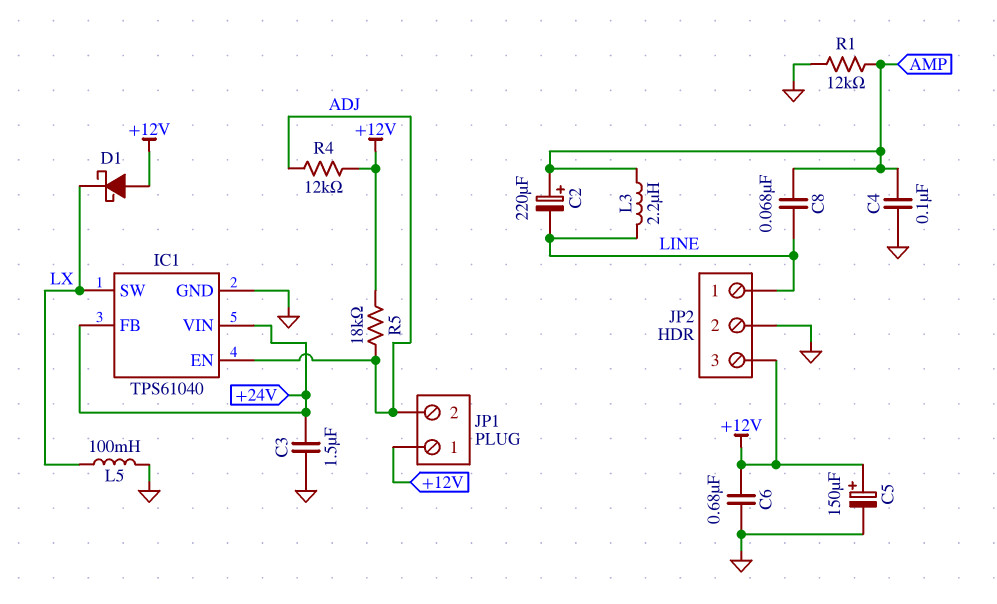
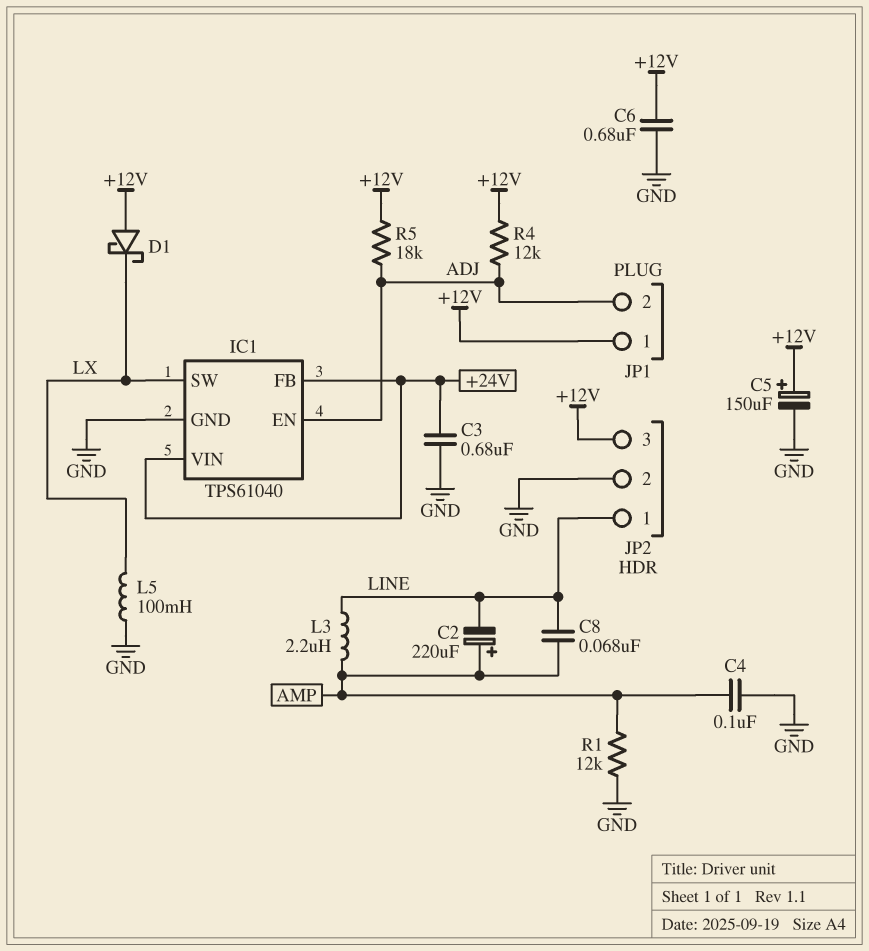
C3: 1.5uF (+24V, GND) -> 680nF (+24V, GND)

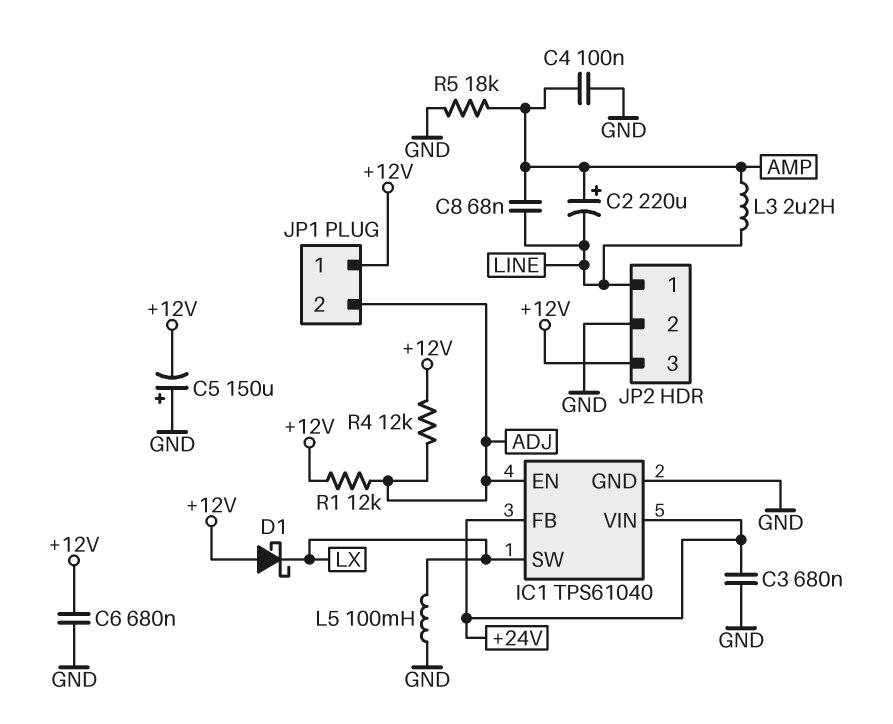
C5: 150uF (plus +12V, minus GND) -> 150uF (plus GND, minus +12V)
R1: 12k (AMP, GND) -> 12k (+12V, ADJ)
R5: 18k (+12V, ADJ) -> 18k (AMP, GND)

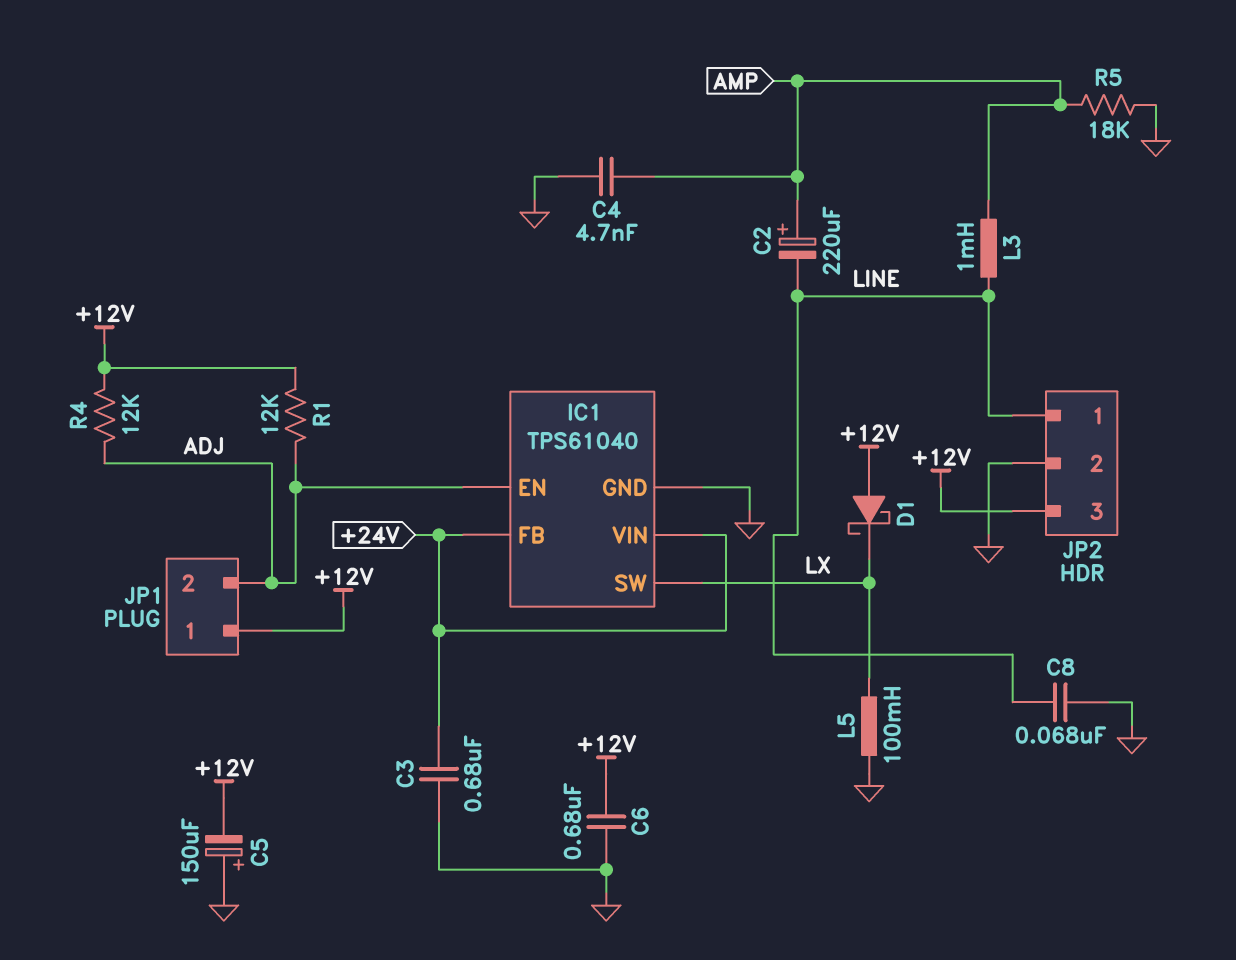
C4: 100nF (AMP, GND) -> 4.7nF (AMP, GND)
C8: 68nF (AMP, LINE) -> 68nF (GND, LINE)
L3: 2.2uH (AMP, LINE) -> 1mH (AMP, LINE)

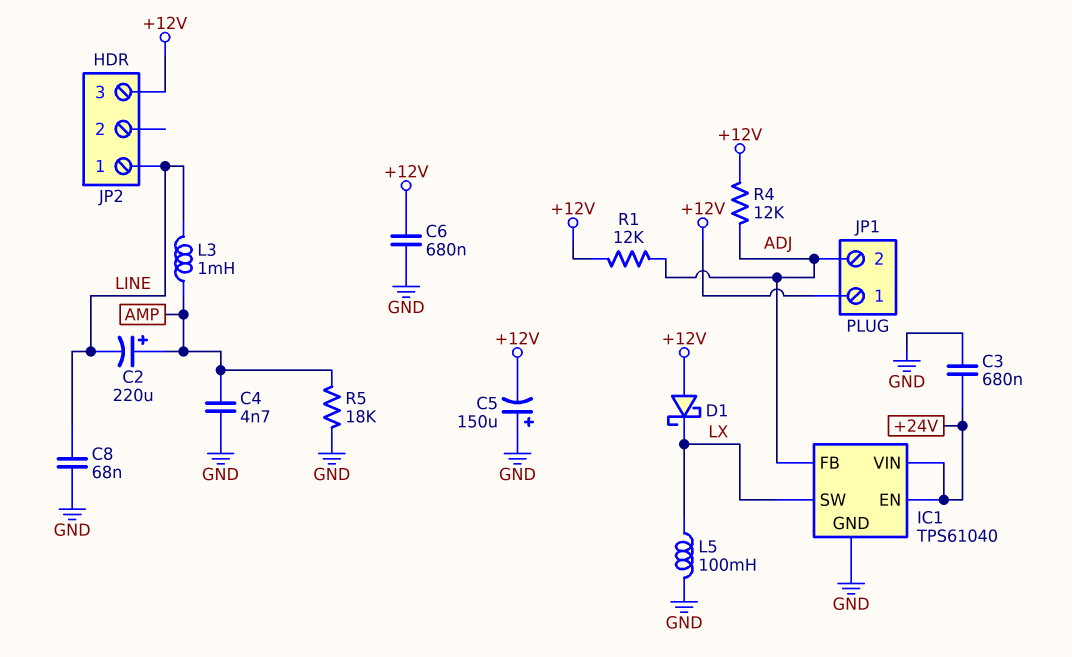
IC1 pin EN: ADJ -> +24V
IC1 pin FB: +24V -> ADJ
JP2 pin 2: GND -> none

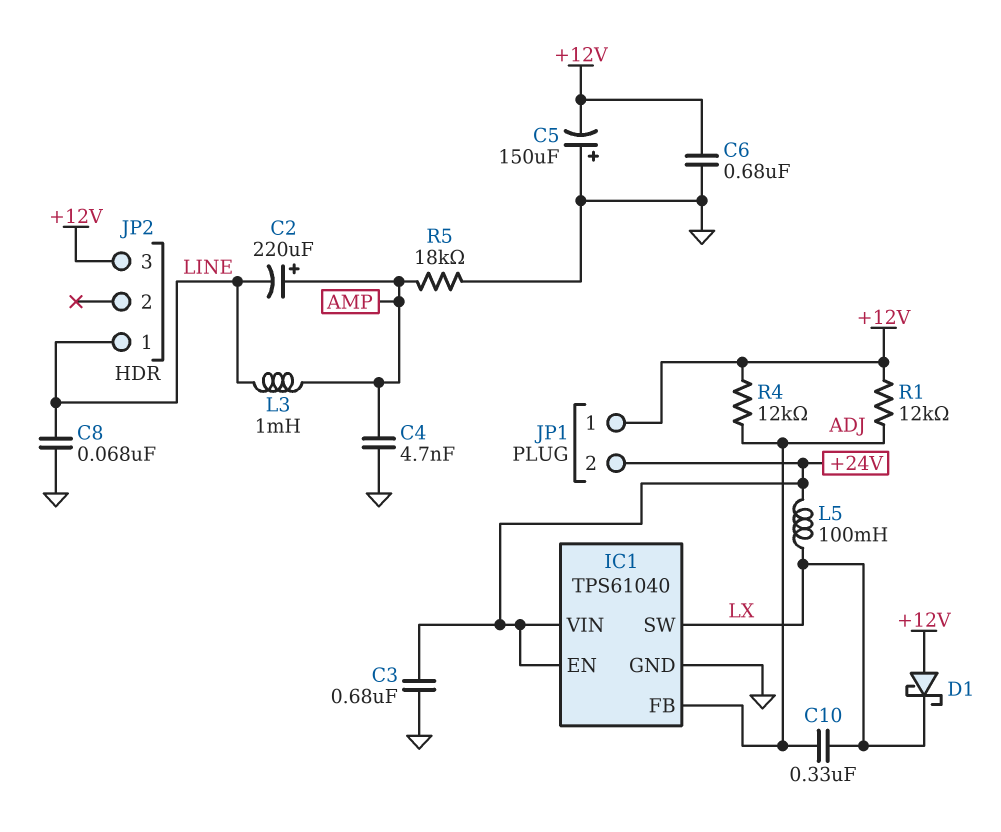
C10: none -> 330nF (ADJ, LX)
JP1 pin 2: ADJ -> +24V
L5: 100mH (GND, LX) -> 100mH (+24V, LX)

